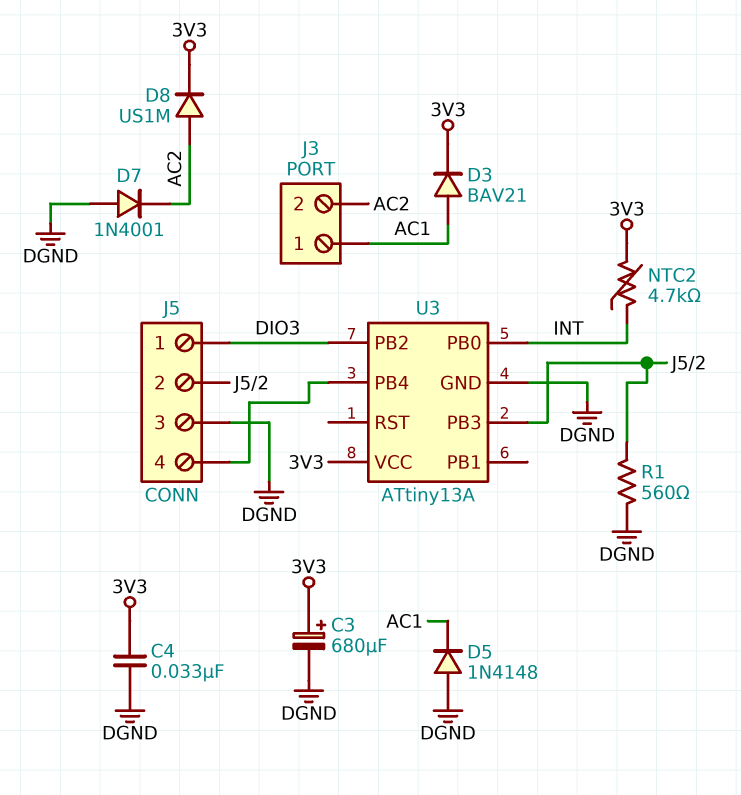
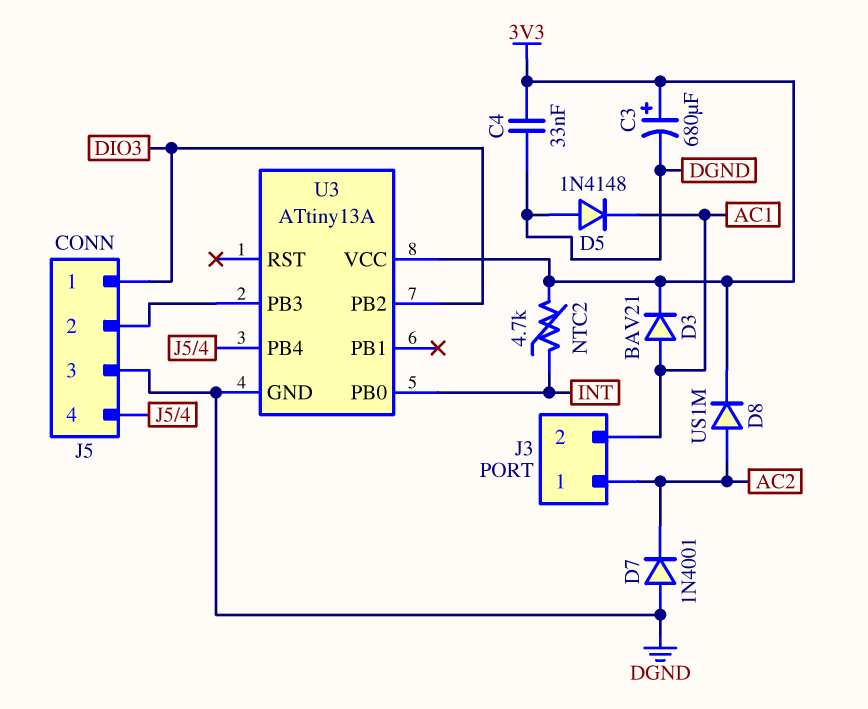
J3 pin 1: AC1 -> AC2
J3 pin 2: AC2 -> AC1
R1: 560 (DGND, J5/2) -> none

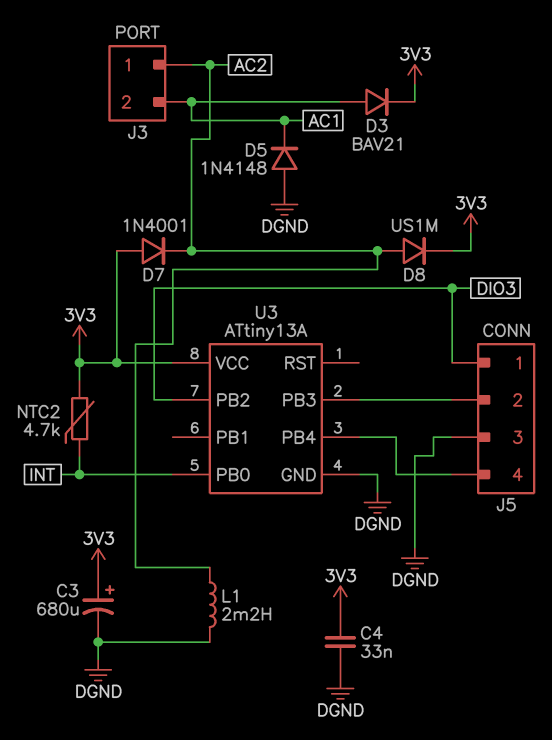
D7: diode 1N4001 (A DGND, K AC2) -> diode 1N4001 (A 3V3, K AC2)
L1: none -> 2.2mH (AC2, DGND)

